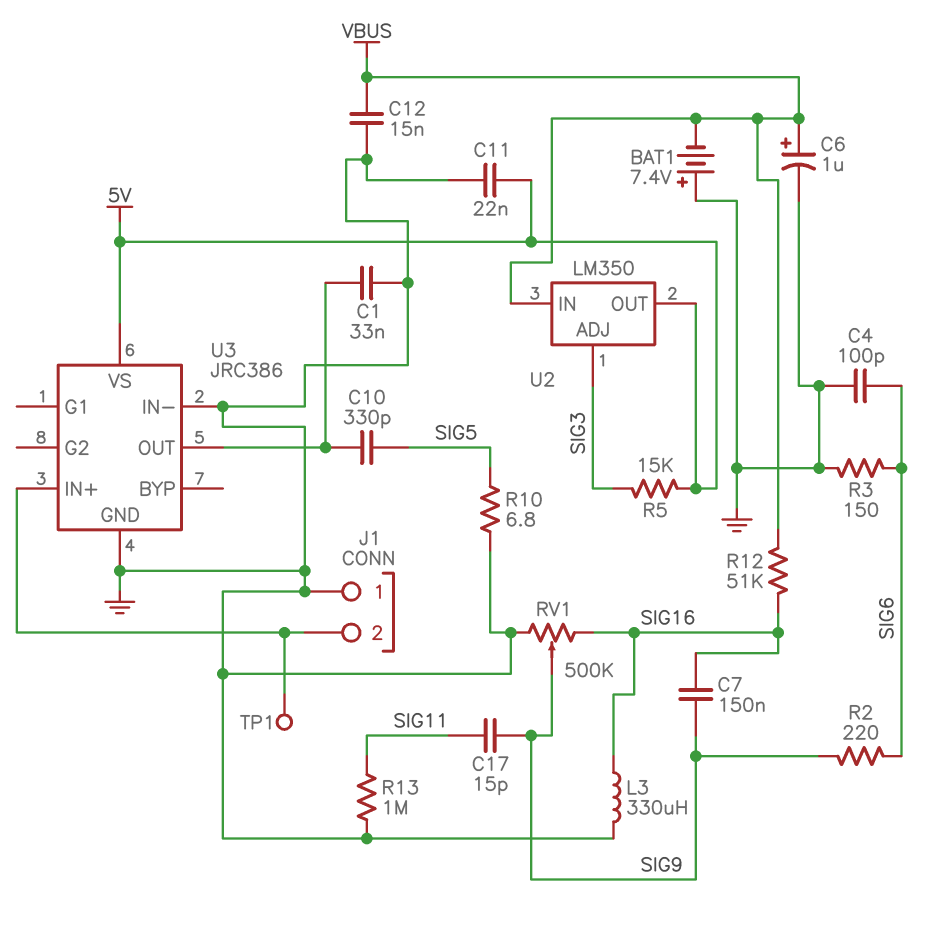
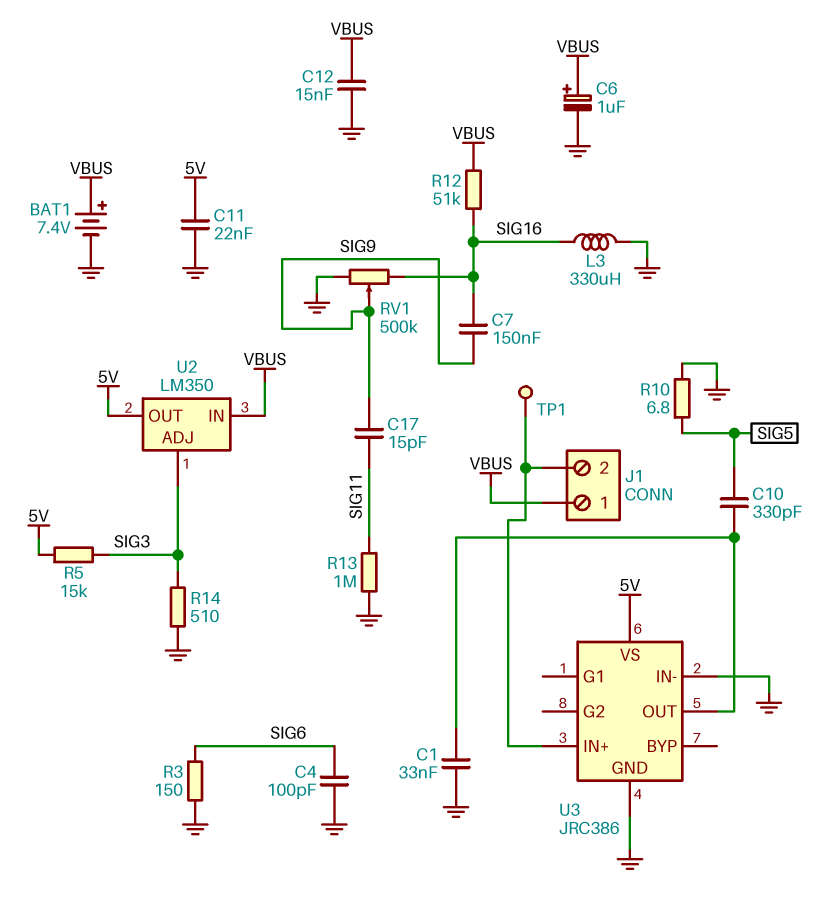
BAT1: 7.4V (plus GND, minus VBUS) -> 7.4V (plus VBUS, minus GND)
J1 pin 1: GND -> VBUS
R2: 220 (SIG6, SIG9) -> none
R14: none -> 510 (GND, SIG3)

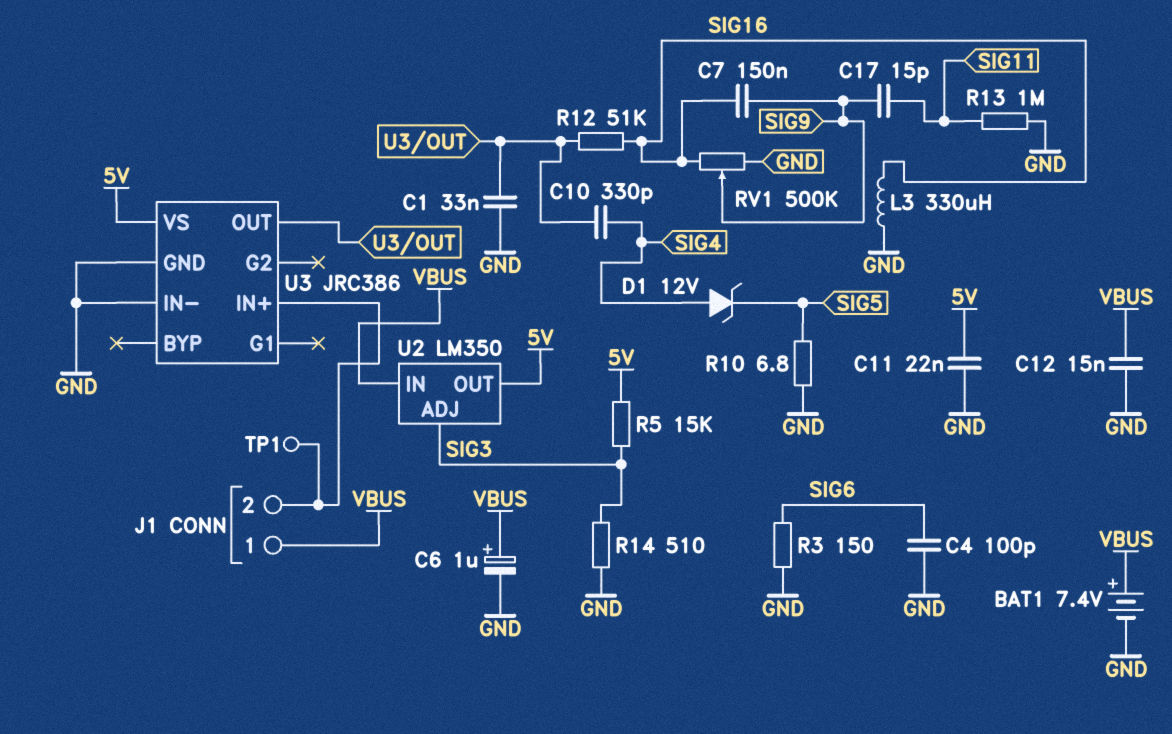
C10: 330pF (SIG5, U3/OUT) -> 330pF (SIG4, U3/OUT)
D1: none -> zener 12V (A SIG4, K SIG5)
R12: 51k (SIG16, VBUS) -> 51k (SIG16, U3/OUT)

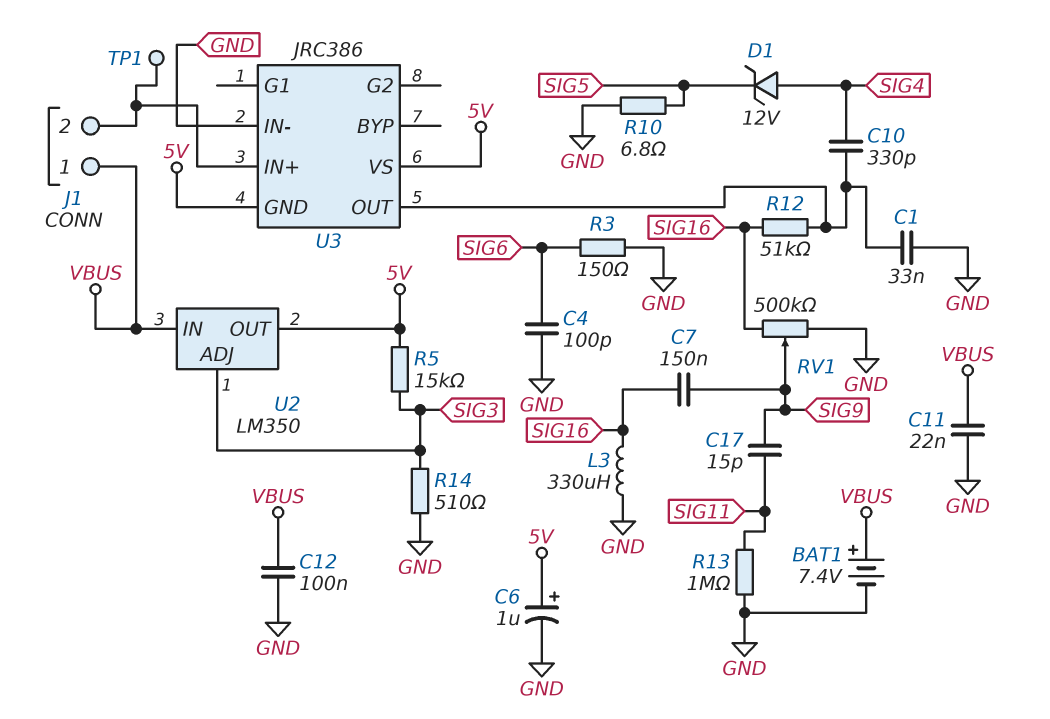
C6: 1uF (plus VBUS, minus GND) -> 1uF (plus 5V, minus GND)
C11: 22nF (5V, GND) -> 22nF (GND, VBUS)
C12: 15nF (GND, VBUS) -> 100nF (GND, VBUS)
U3 pin GND: GND -> 5V

